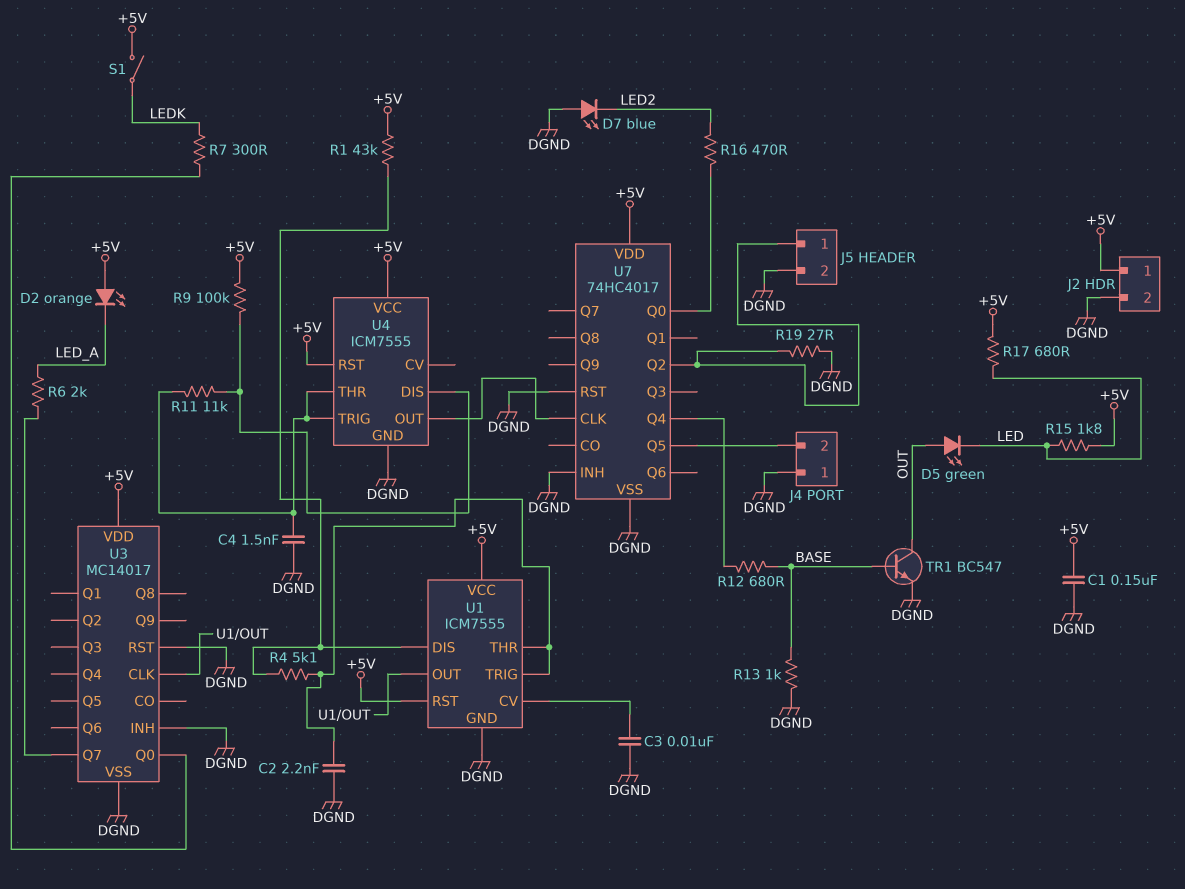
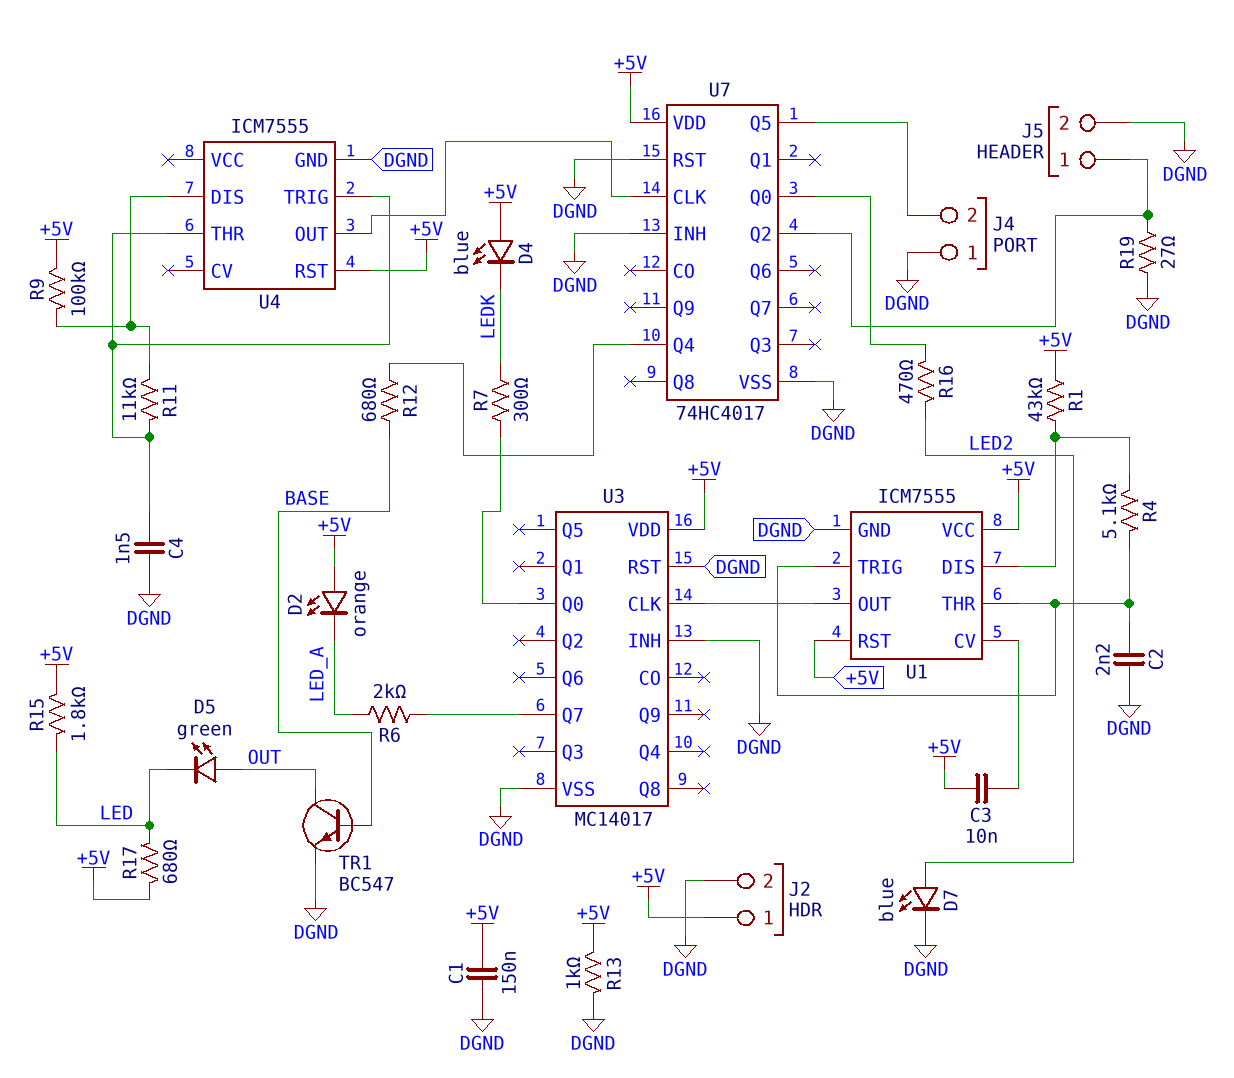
C3: 10nF (DGND, U1/CV) -> 10nF (+5V, U1/CV)
D4: none -> LED blue (A +5V, K LEDK)
D7: LED blue (A DGND, K LED2) -> LED blue (A LED2, K DGND)
R13: 1k (BASE, DGND) -> 1k (+5V, DGND)
S1: switch (+5V, LEDK) -> none
U4 pin VCC: +5V -> none

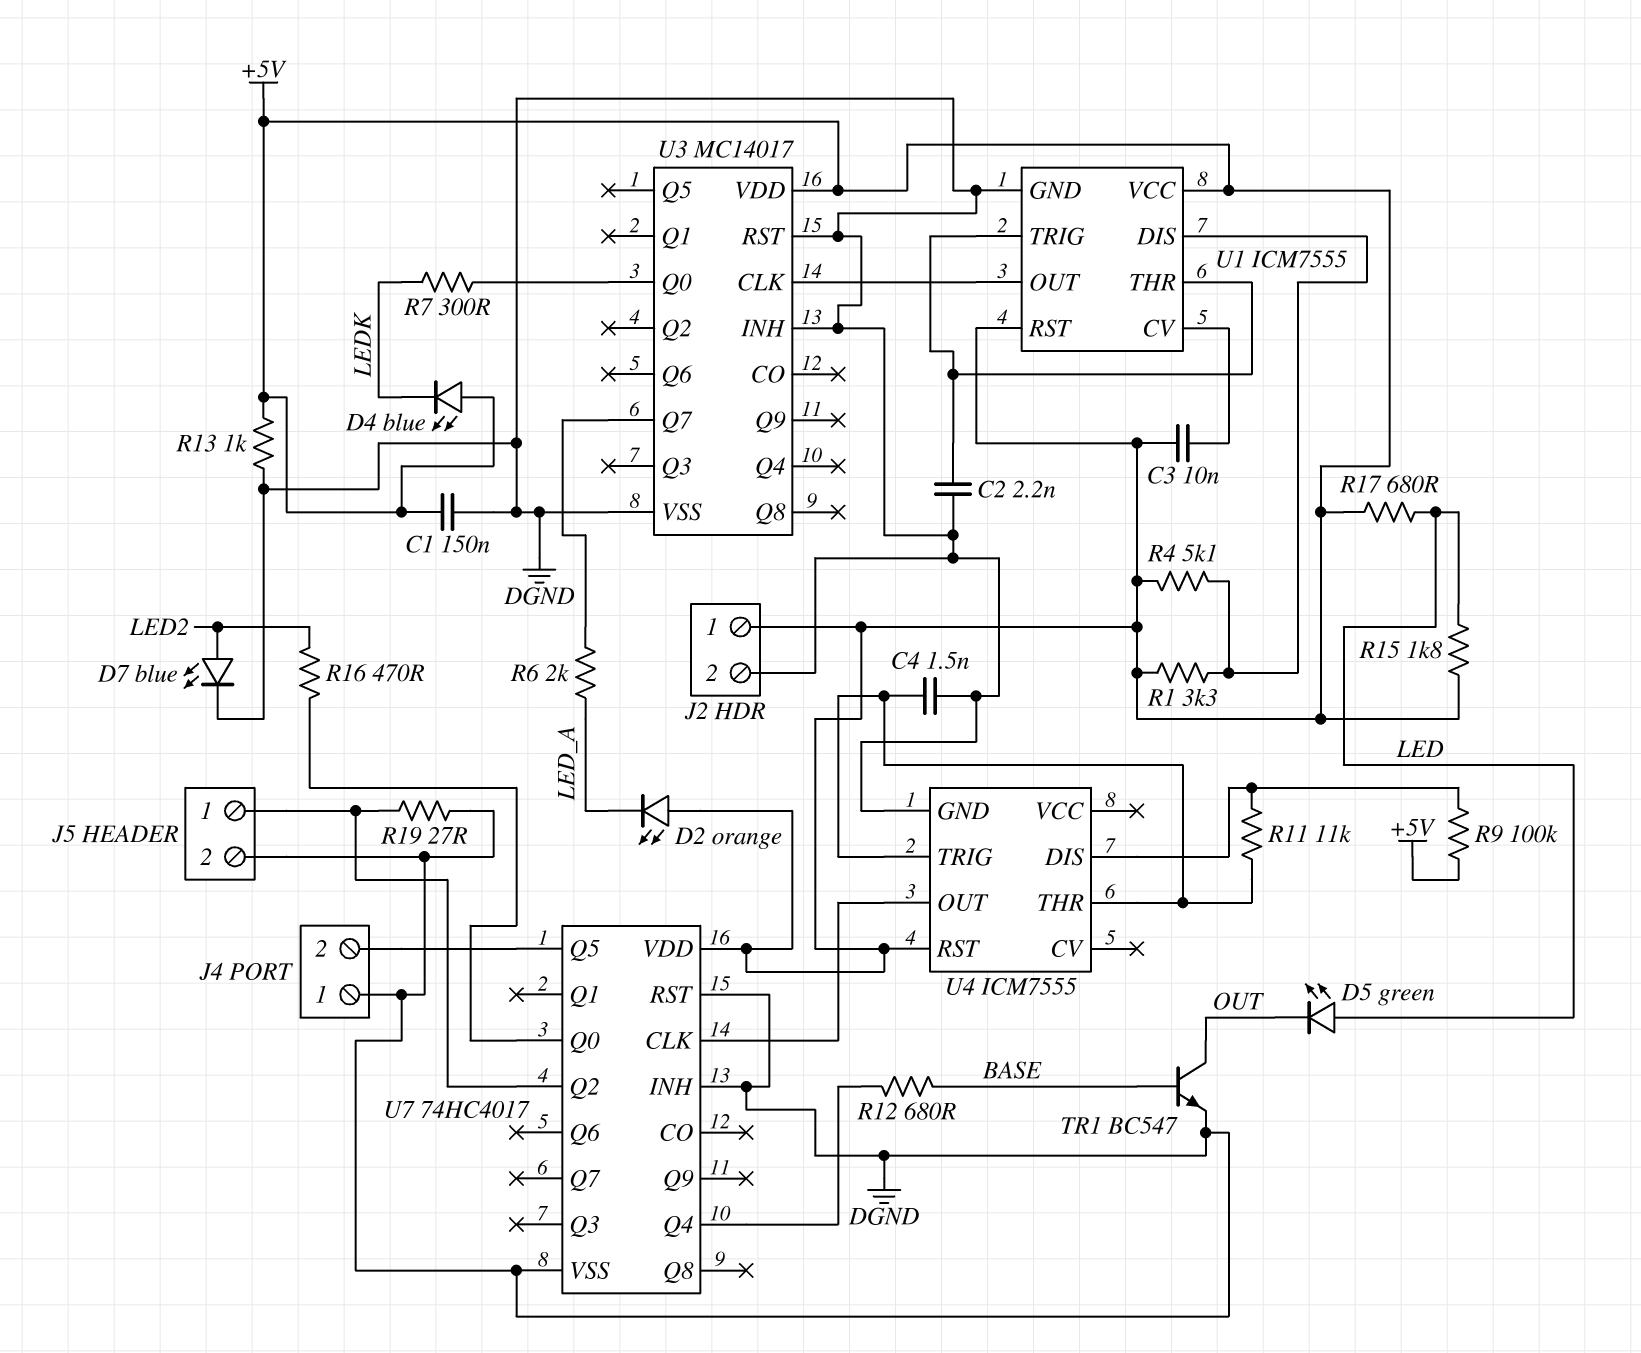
D5: LED green (A OUT, K LED) -> LED green (A LED, K OUT)
R1: 43k (+5V, U1/DIS) -> 3.3k (+5V, U1/DIS)
R4: 5.1k (U1/DIS, U1/THR) -> 5.1k (+5V, U1/DIS)

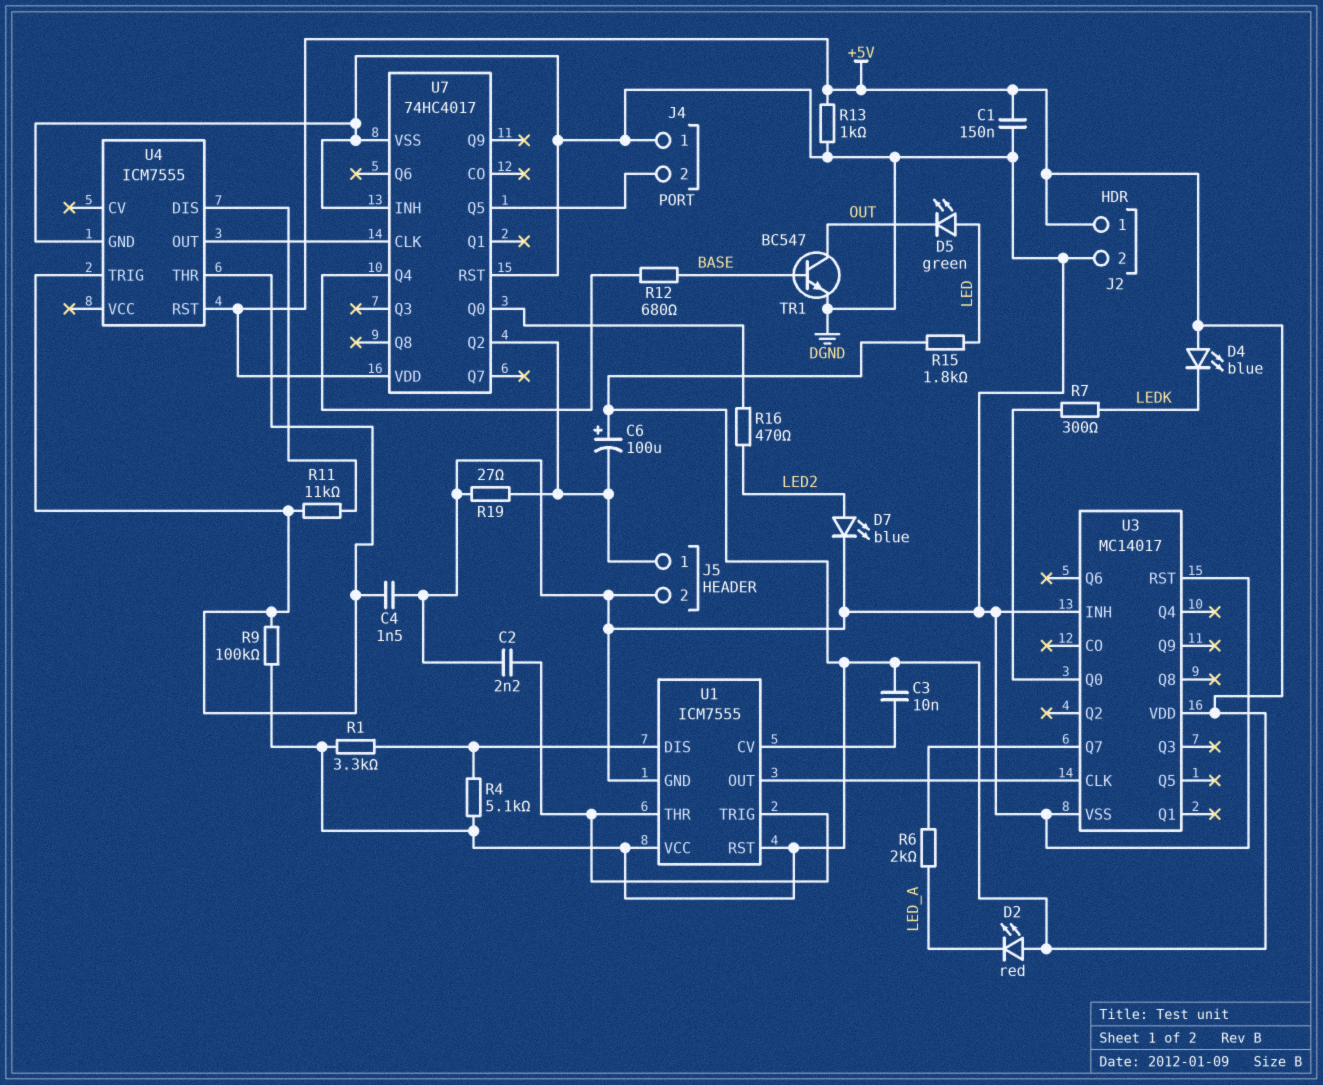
C6: none -> 100uF (plus +5V, minus J5/1)
D2: LED orange (A +5V, K LED_A) -> LED red (A +5V, K LED_A)
R9: 100k (+5V, U4/DIS) -> 100k (+5V, U4/THR)
R17: 680 (+5V, LED) -> none

